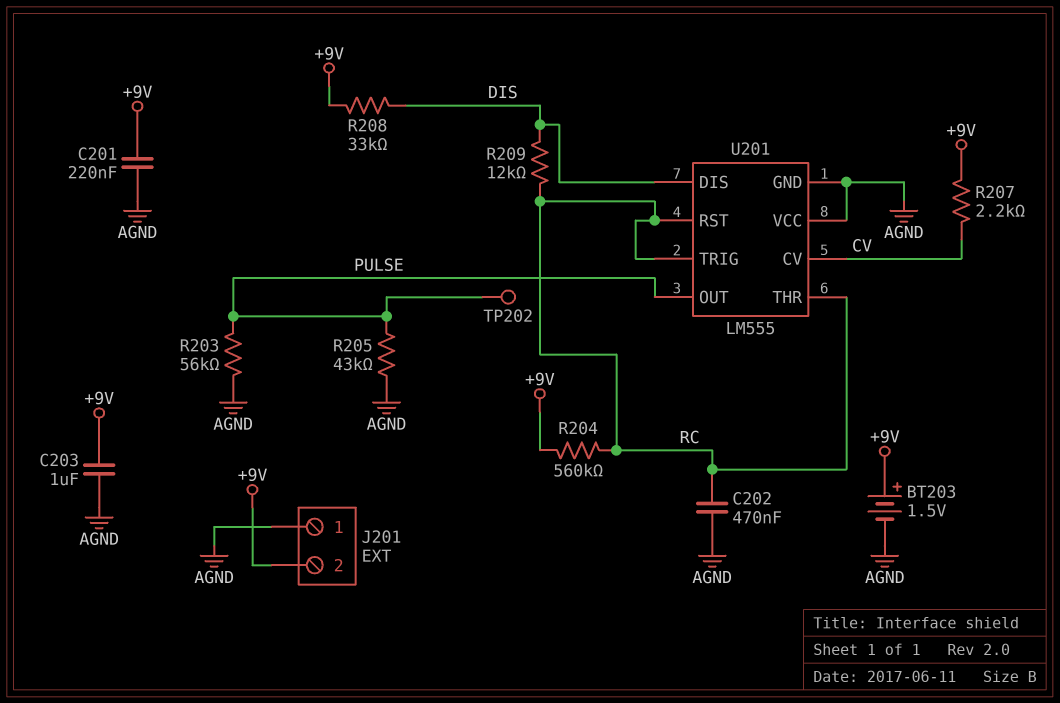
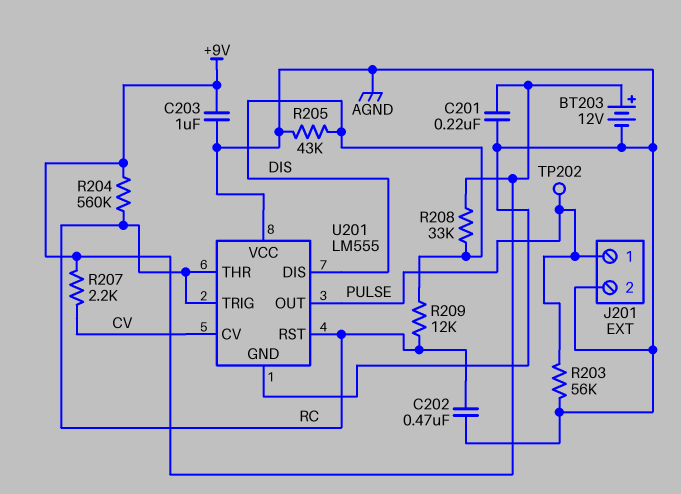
BT203: 1.5V (plus +9V, minus AGND) -> 12V (plus +9V, minus AGND)
J201 pin 1: AGND -> PULSE
J201 pin 2: +9V -> AGND
R205: 43k (AGND, PULSE) -> 43k (AGND, DIS)

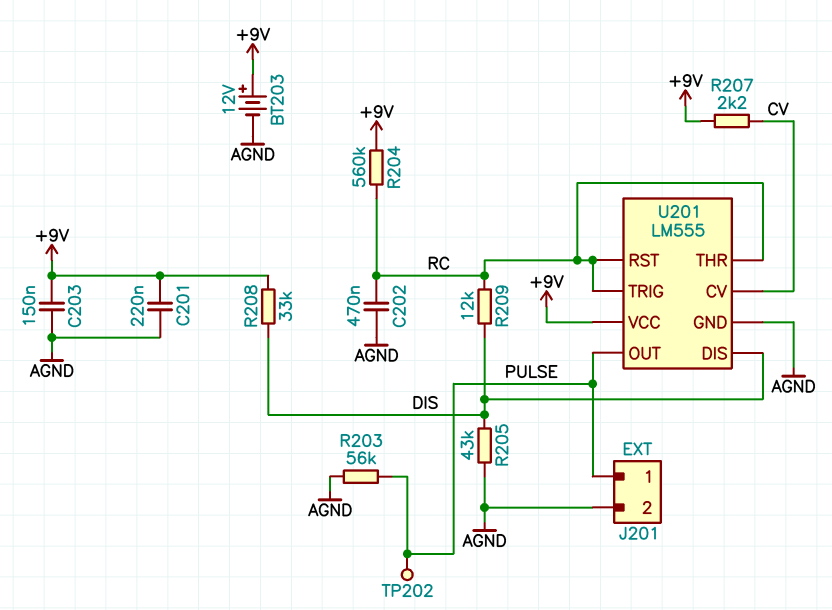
C203: 1uF (+9V, AGND) -> 150nF (+9V, AGND)
U201 pin VCC: AGND -> +9V

